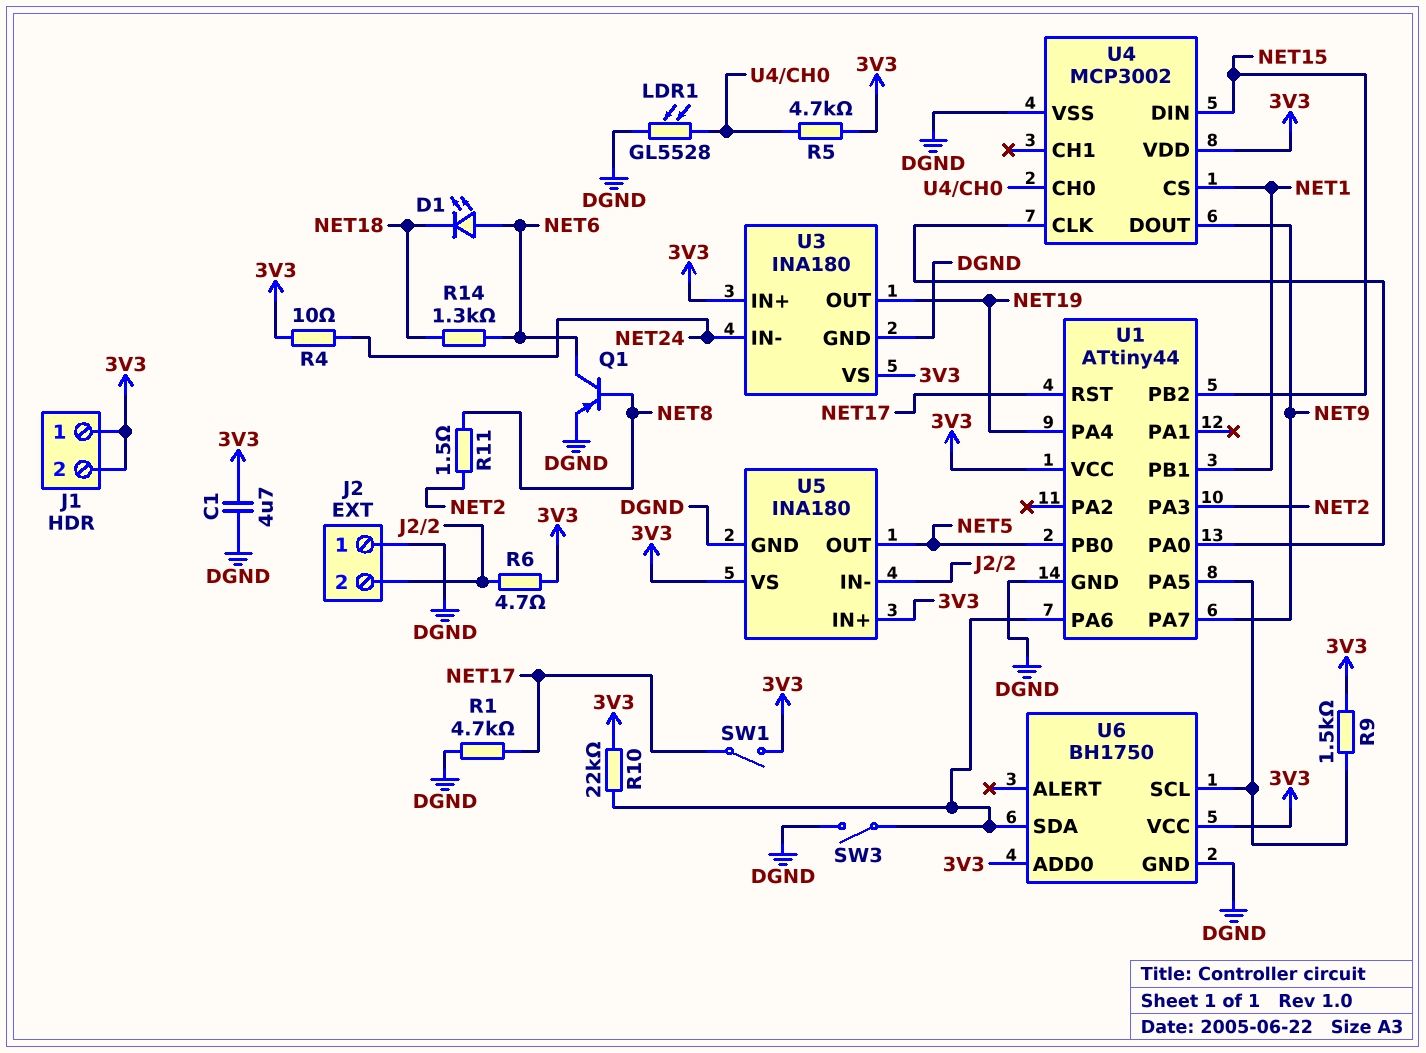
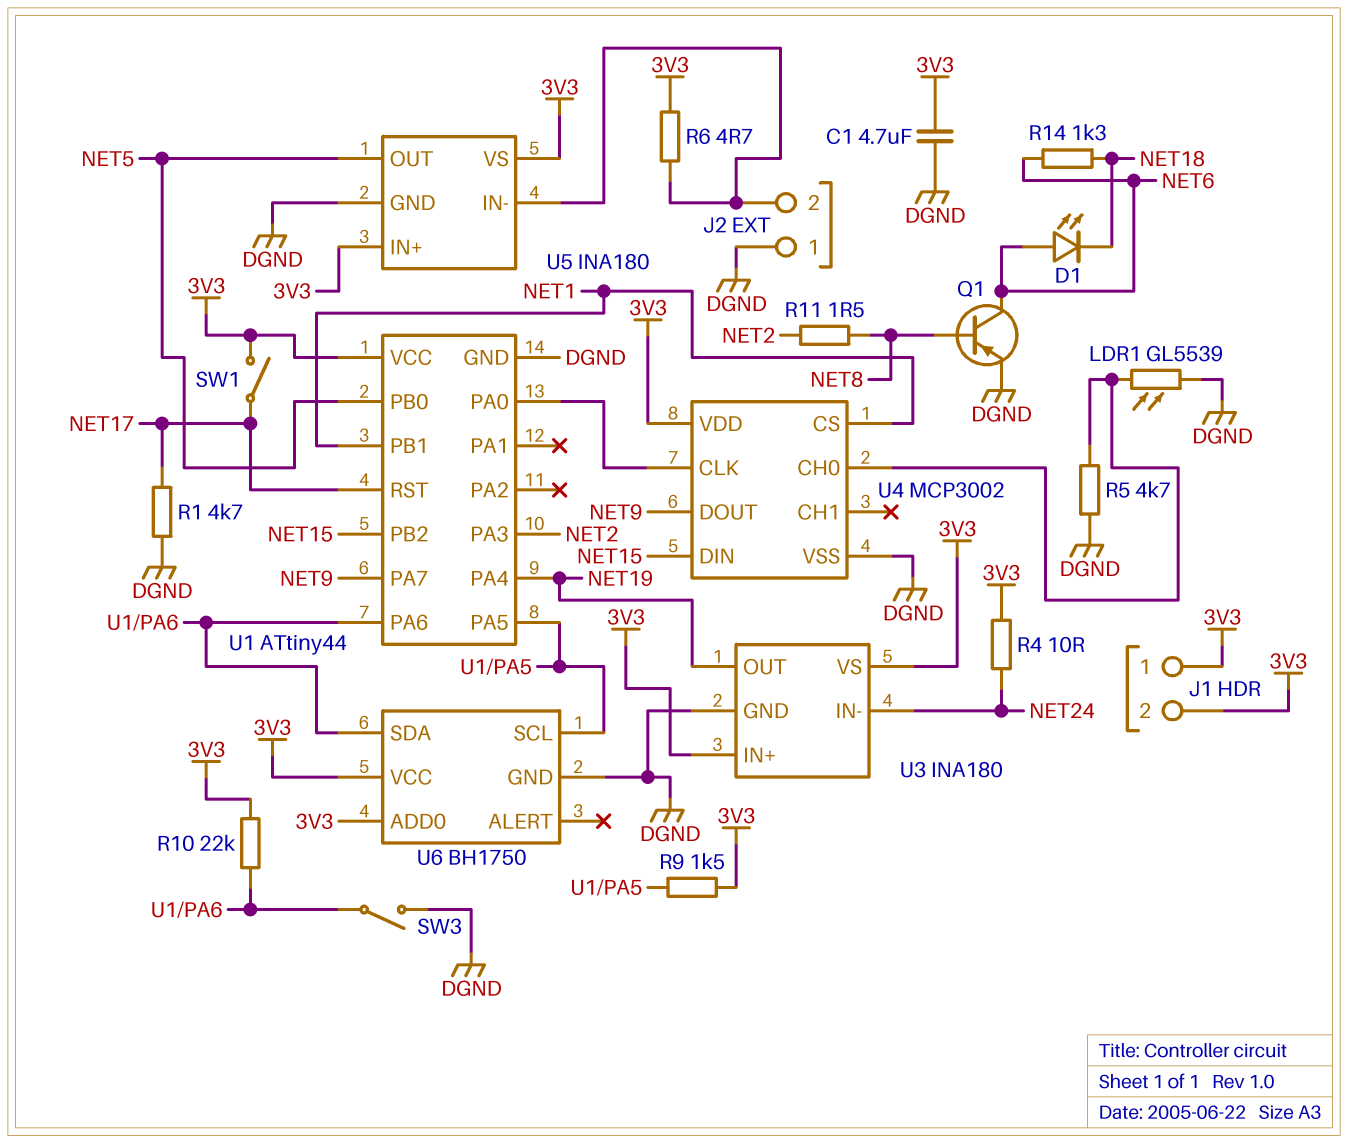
LDR1: GL5528 (DGND, U4/CH0) -> GL5539 (DGND, U4/CH0)
R5: 4.7k (3V3, U4/CH0) -> 4.7k (DGND, U4/CH0)

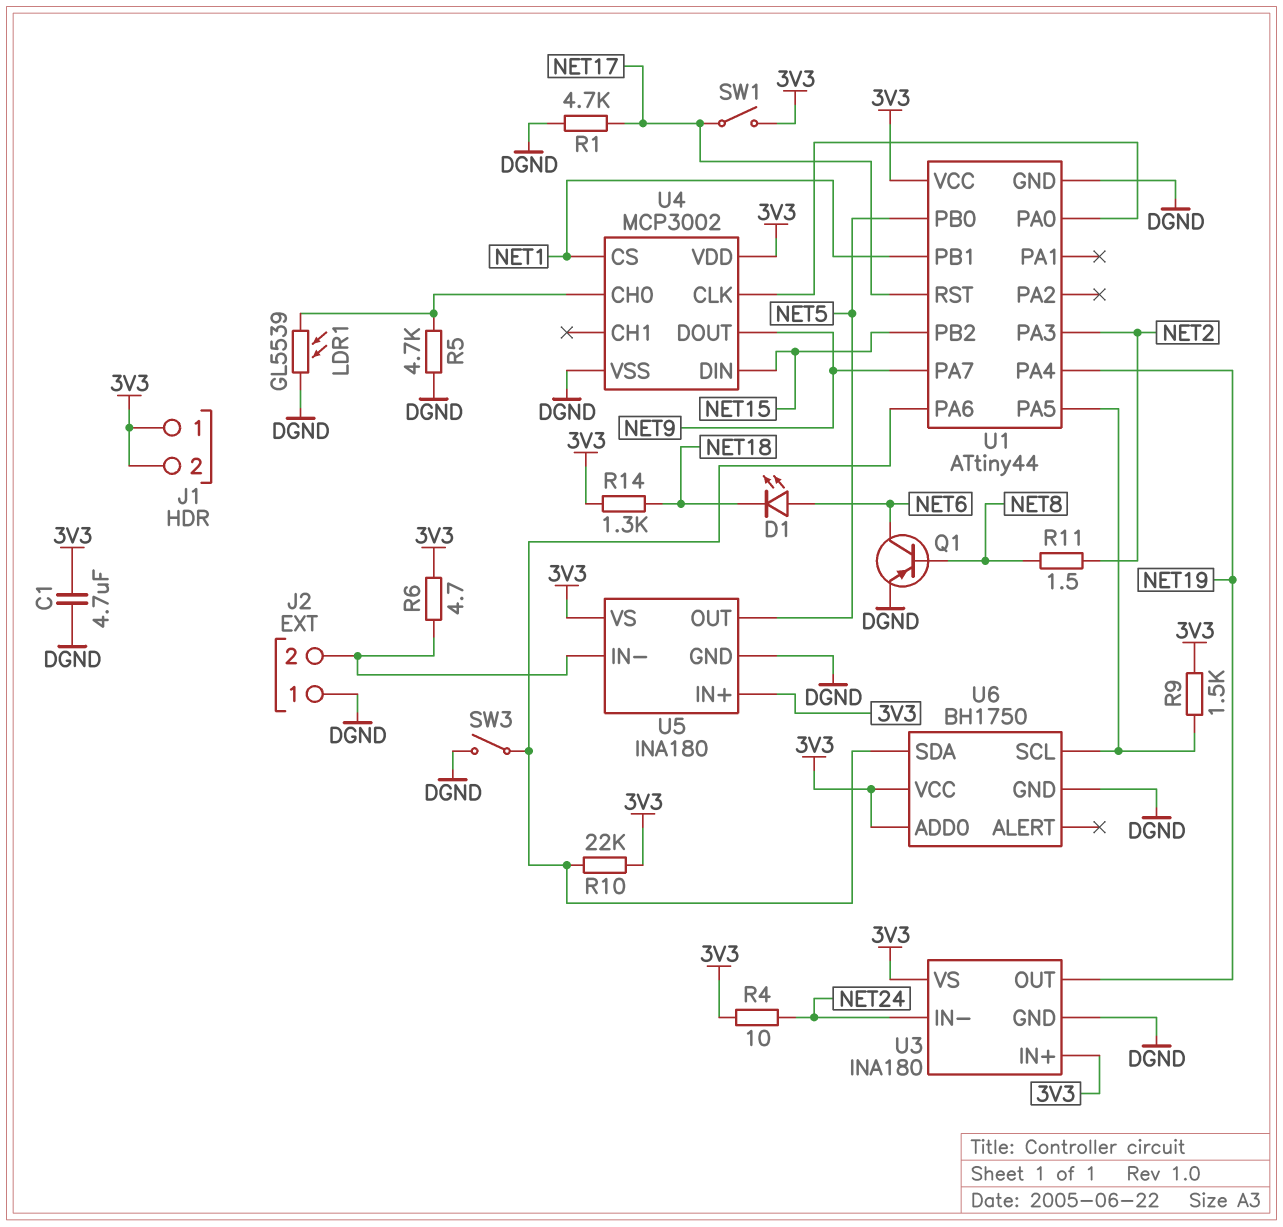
R14: 1.3k (NET6, NET18) -> 1.3k (3V3, NET18)

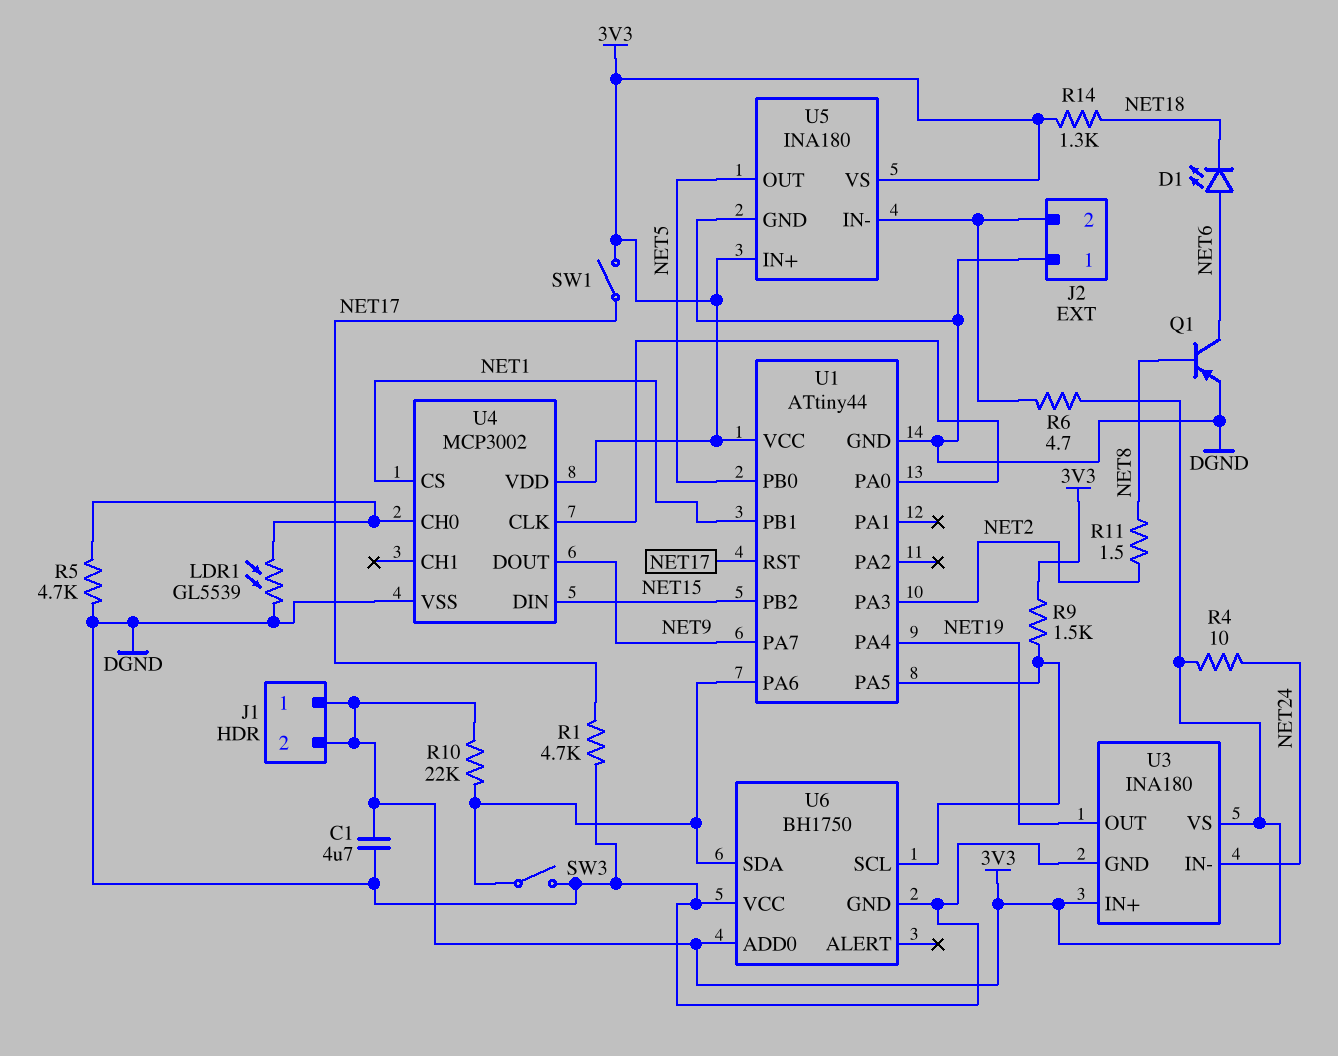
U6 pin VCC: 3V3 -> DGND

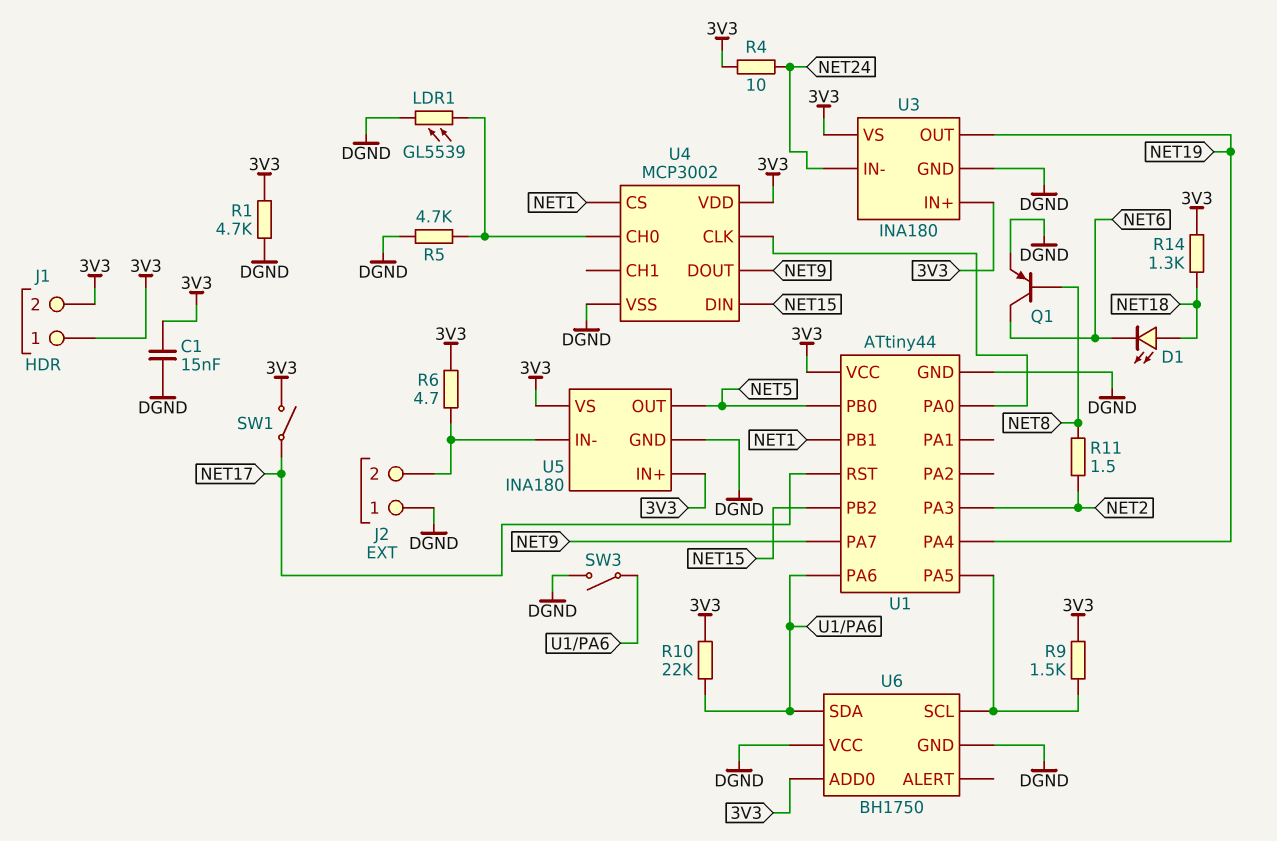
C1: 4.7uF (3V3, DGND) -> 15nF (3V3, DGND)
D1: LED (A NET6, K NET18) -> LED (A NET18, K NET6)
R1: 4.7k (DGND, NET17) -> 4.7k (3V3, DGND)

